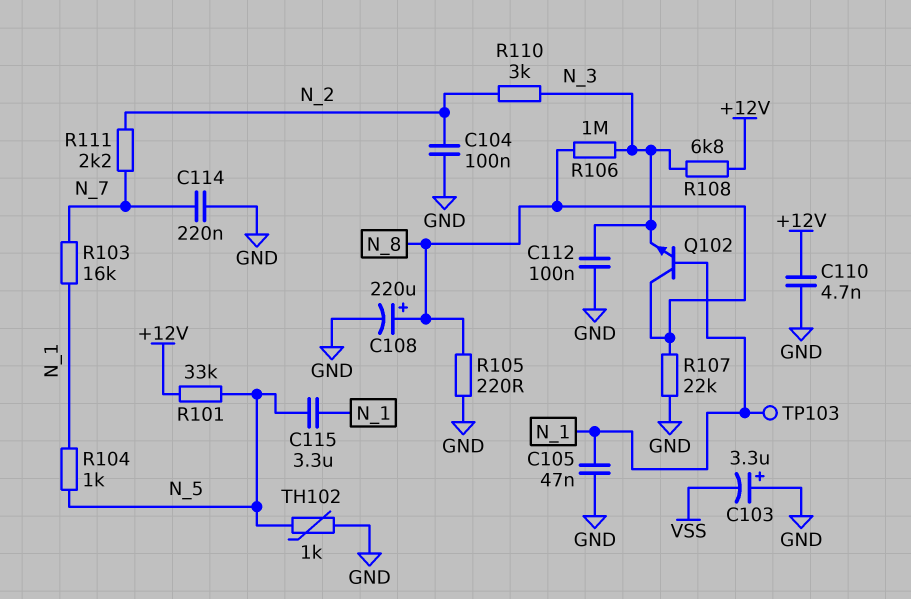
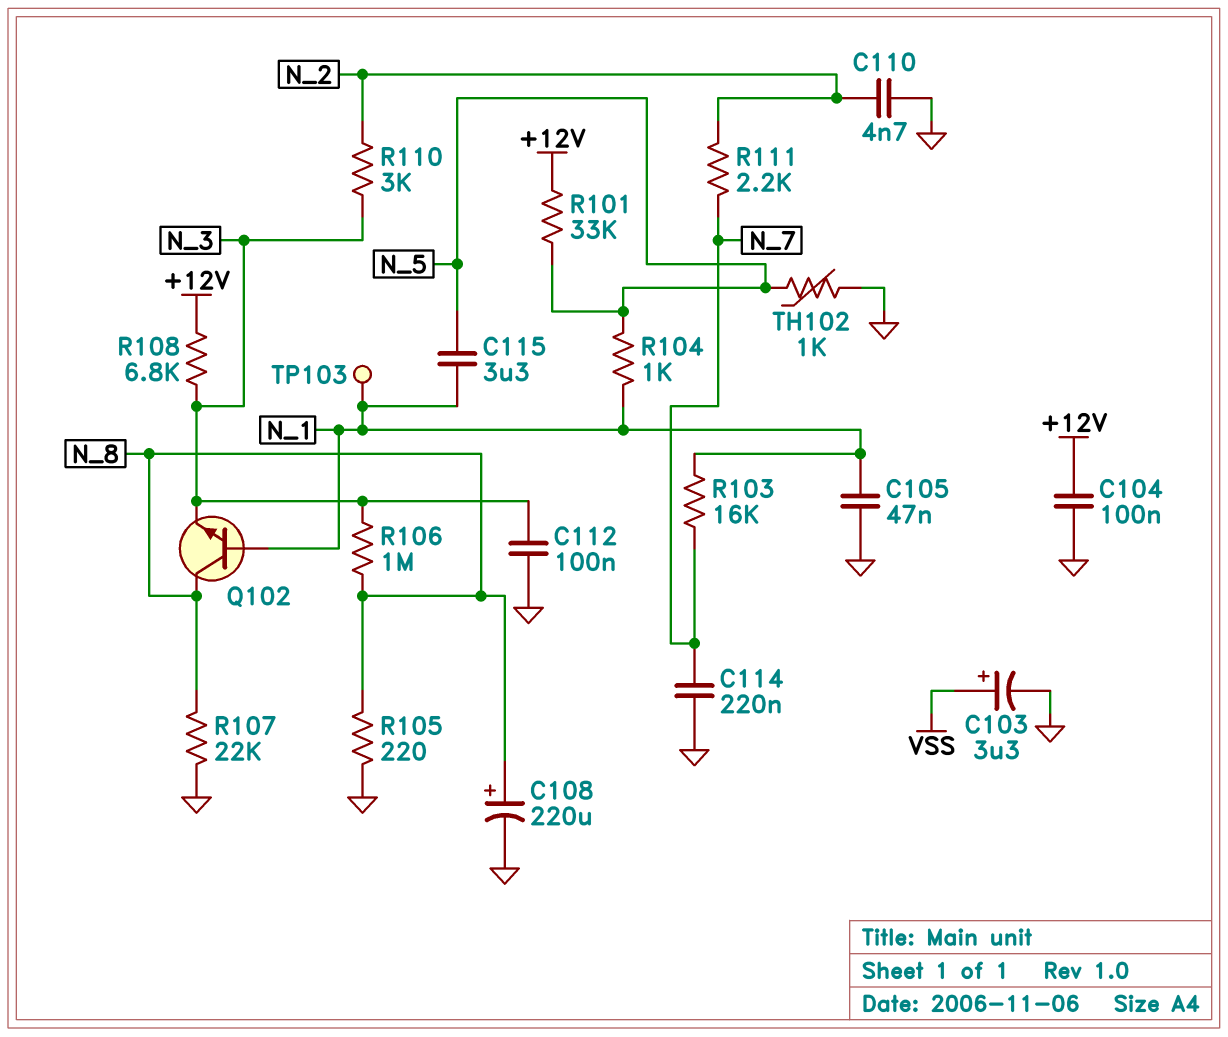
C103: 3.3uF (plus GND, minus VSS) -> 3.3uF (plus VSS, minus GND)
C104: 100nF (GND, N_2) -> 100nF (+12V, GND)
C110: 4.7nF (+12V, GND) -> 4.7nF (GND, N_2)

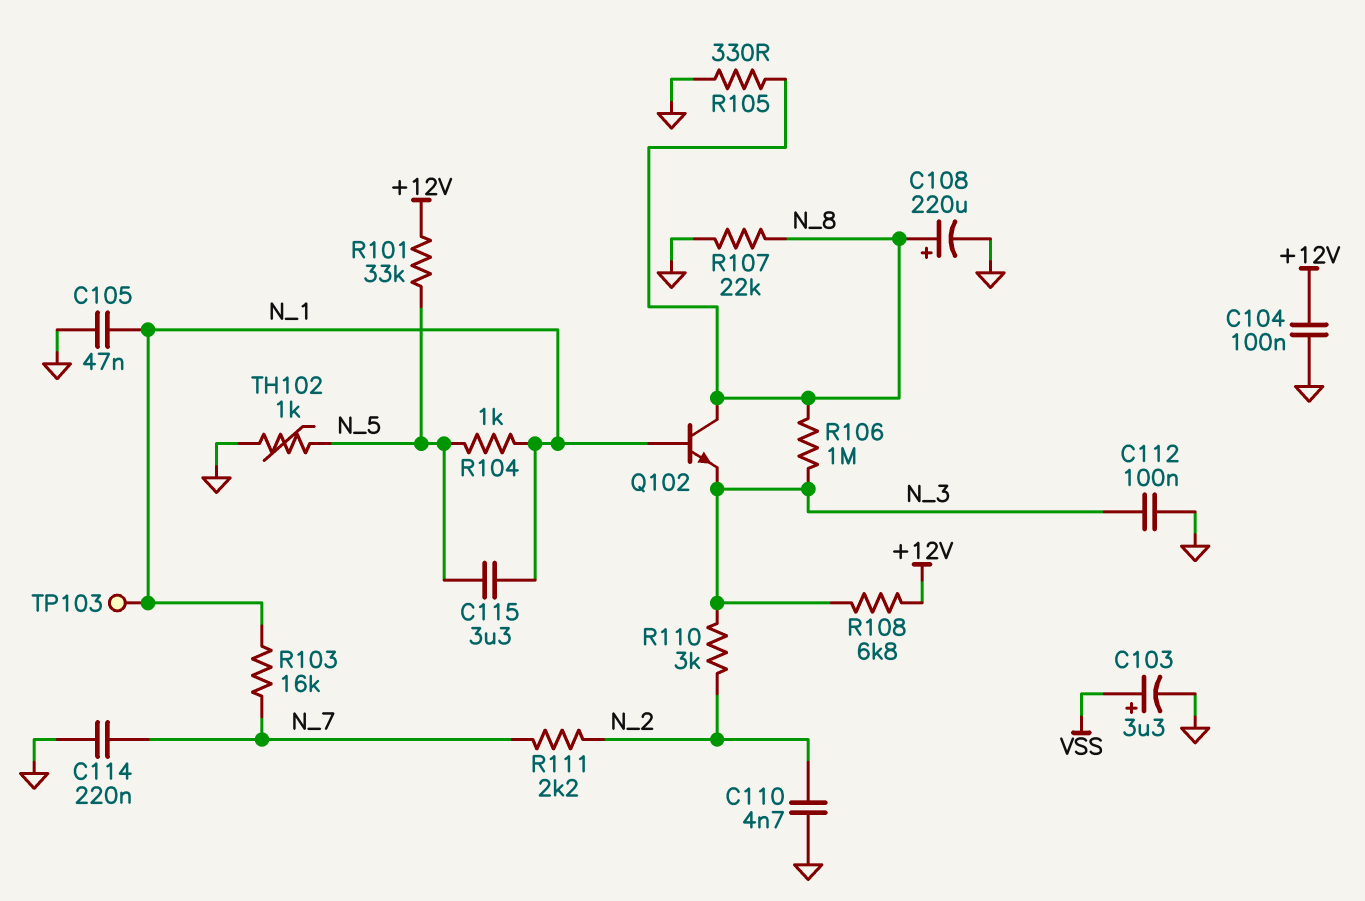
R105: 220 (GND, N_8) -> 330 (GND, N_8)

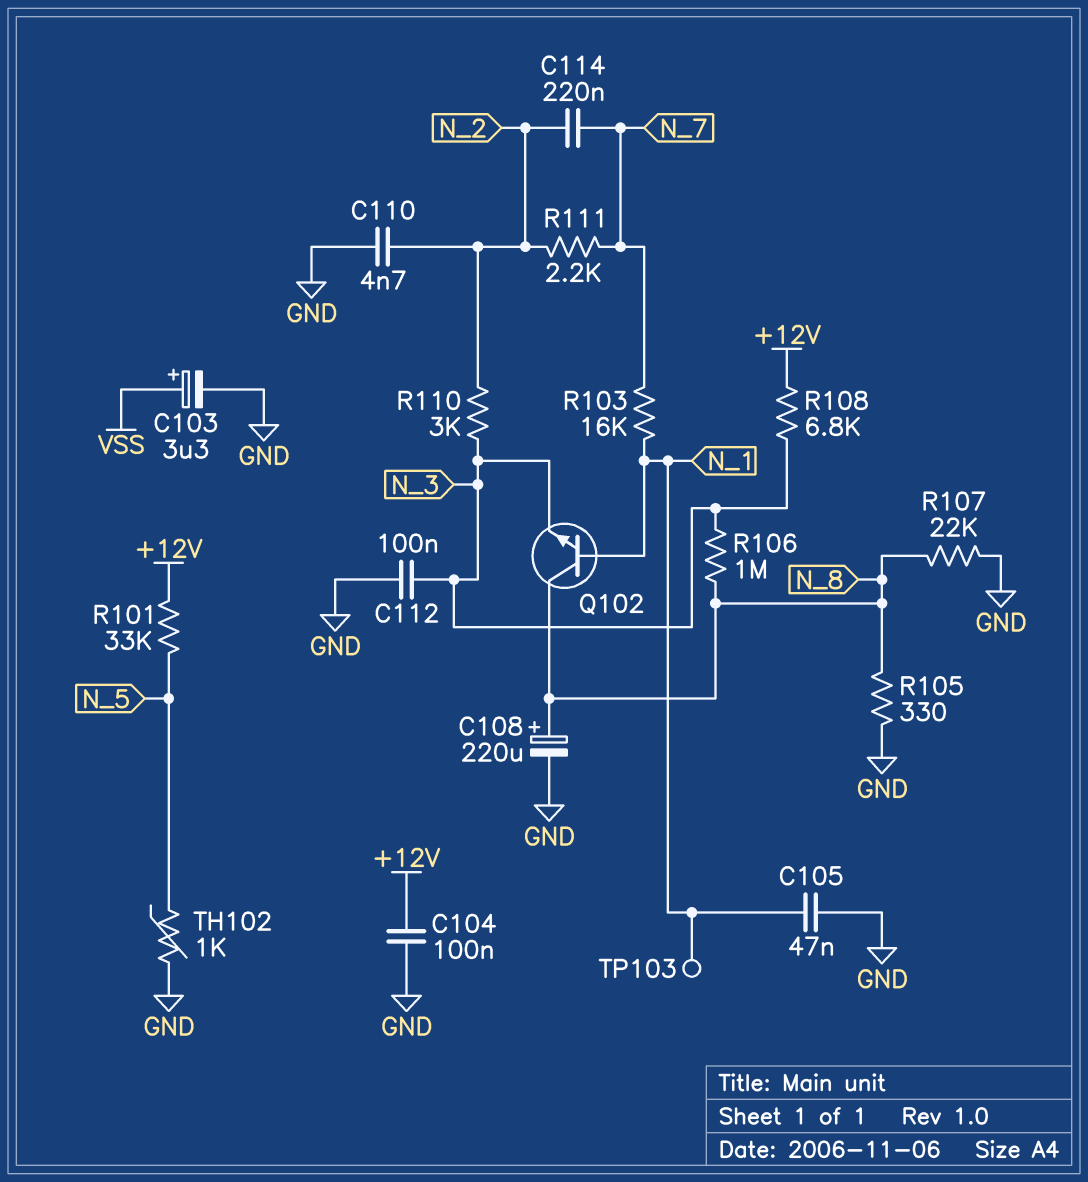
C114: 220nF (GND, N_7) -> 220nF (N_2, N_7)
C115: 3.3uF (N_1, N_5) -> none
R104: 1k (N_1, N_5) -> none

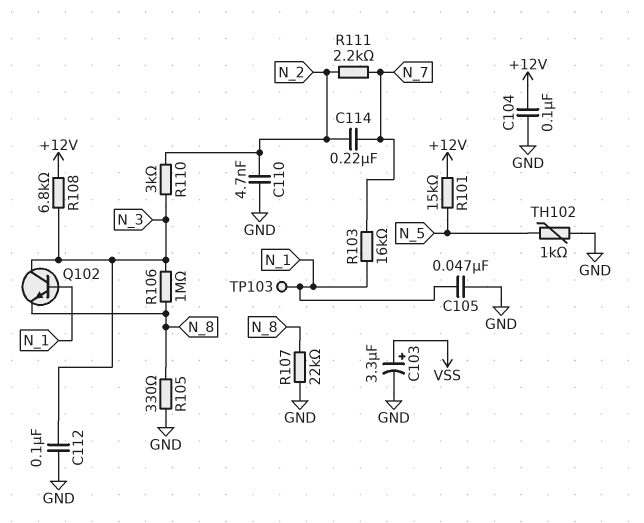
C108: 220uF (plus N_8, minus GND) -> none
Q102: NPN (B N_1, C N_8, E N_3) -> NPN (B N_1, C N_3, E N_8)
R101: 33k (+12V, N_5) -> 15k (+12V, N_5)

